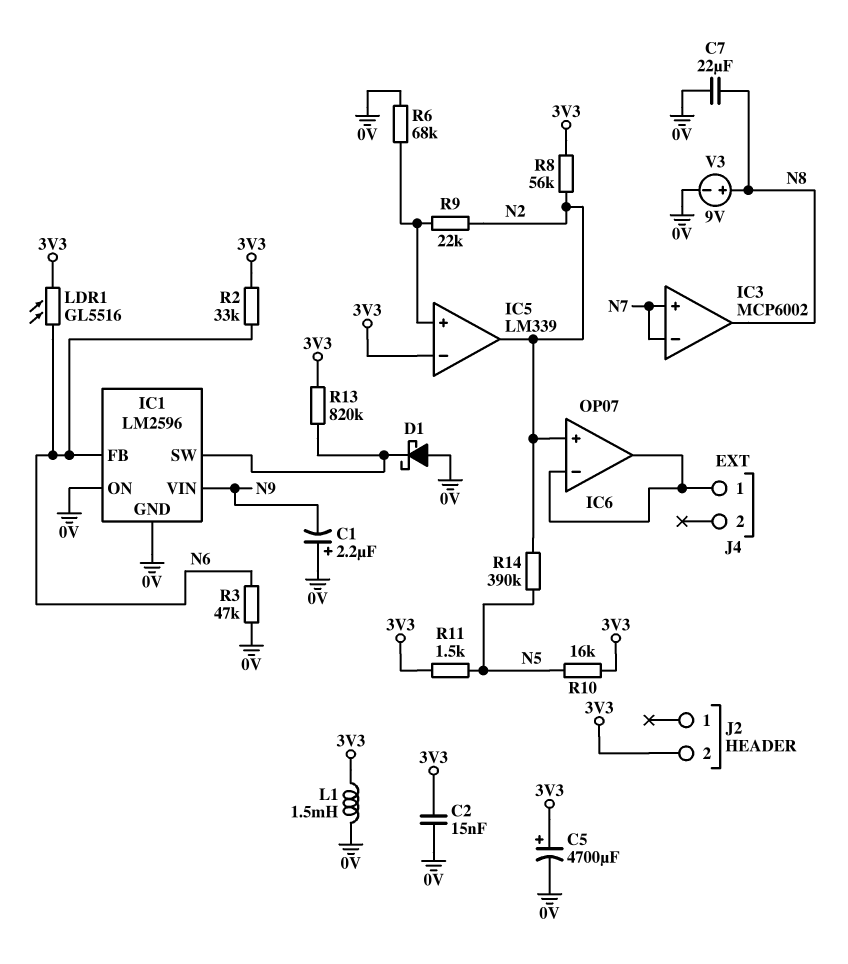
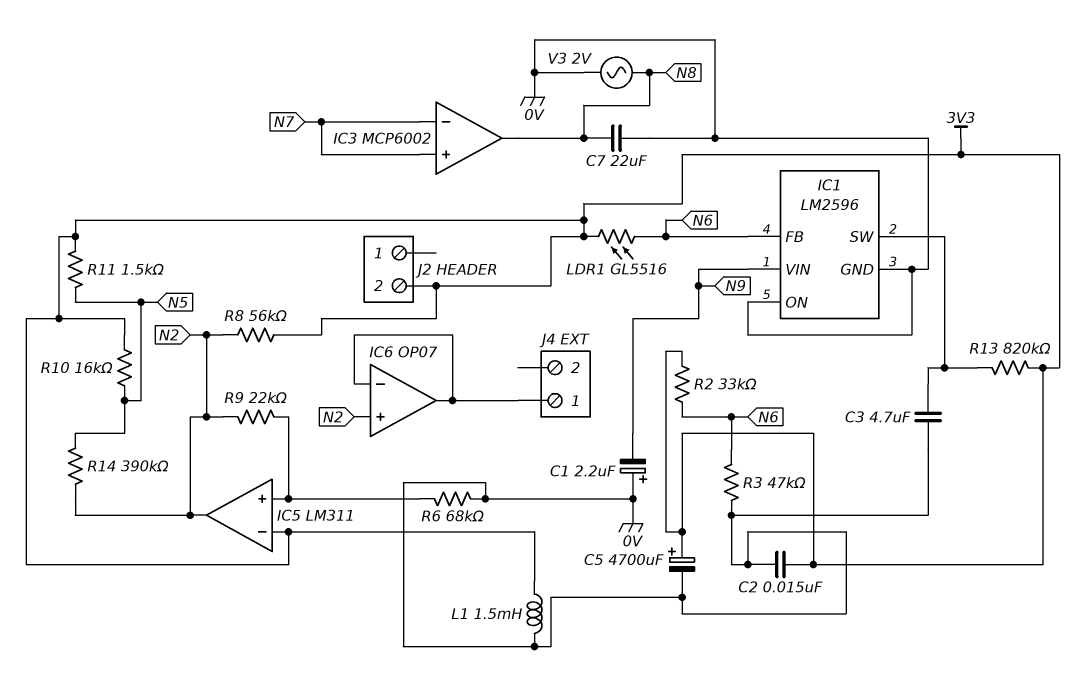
C3: none -> 4.7uF (0V, IC1/SW)
D1: schottky (A 0V, K IC1/SW) -> none
IC5: LM339 -> LM311
V3: 9V (plus N8, minus 0V) -> AC 2V (0V, N8)

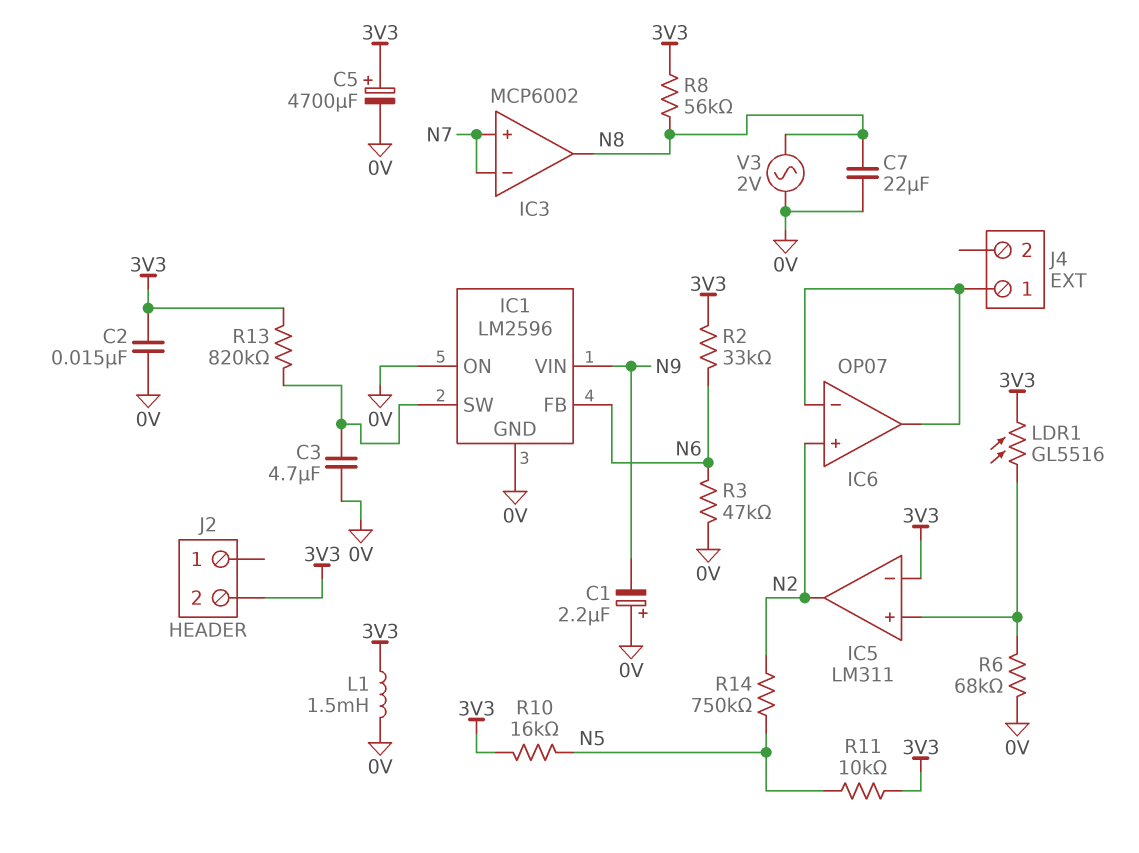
LDR1: GL5516 (3V3, N6) -> GL5516 (3V3, IC5/in+)
R8: 56k (3V3, N2) -> 56k (3V3, N8)
R9: 22k (IC5/in+, N2) -> none
R11: 1.5k (3V3, N5) -> 10k (3V3, N5)
R14: 390k (N2, N5) -> 750k (N2, N5)

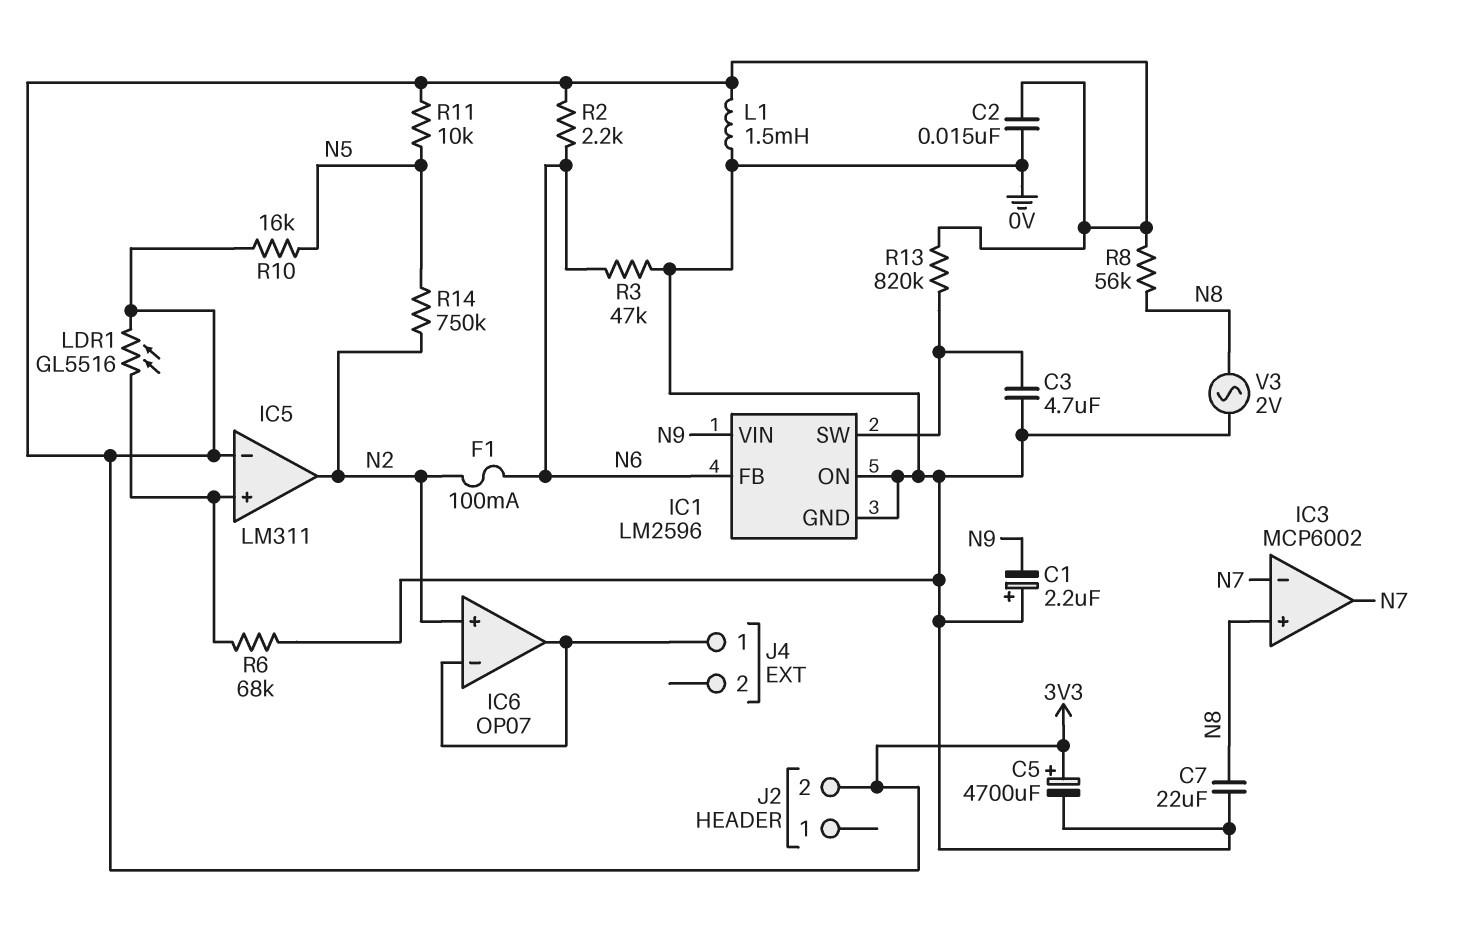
F1: none -> 100mA (N2, N6)
IC3 pin in+: N7 -> N8
IC3 pin out: N8 -> N7
R2: 33k (3V3, N6) -> 2.2k (3V3, N6)

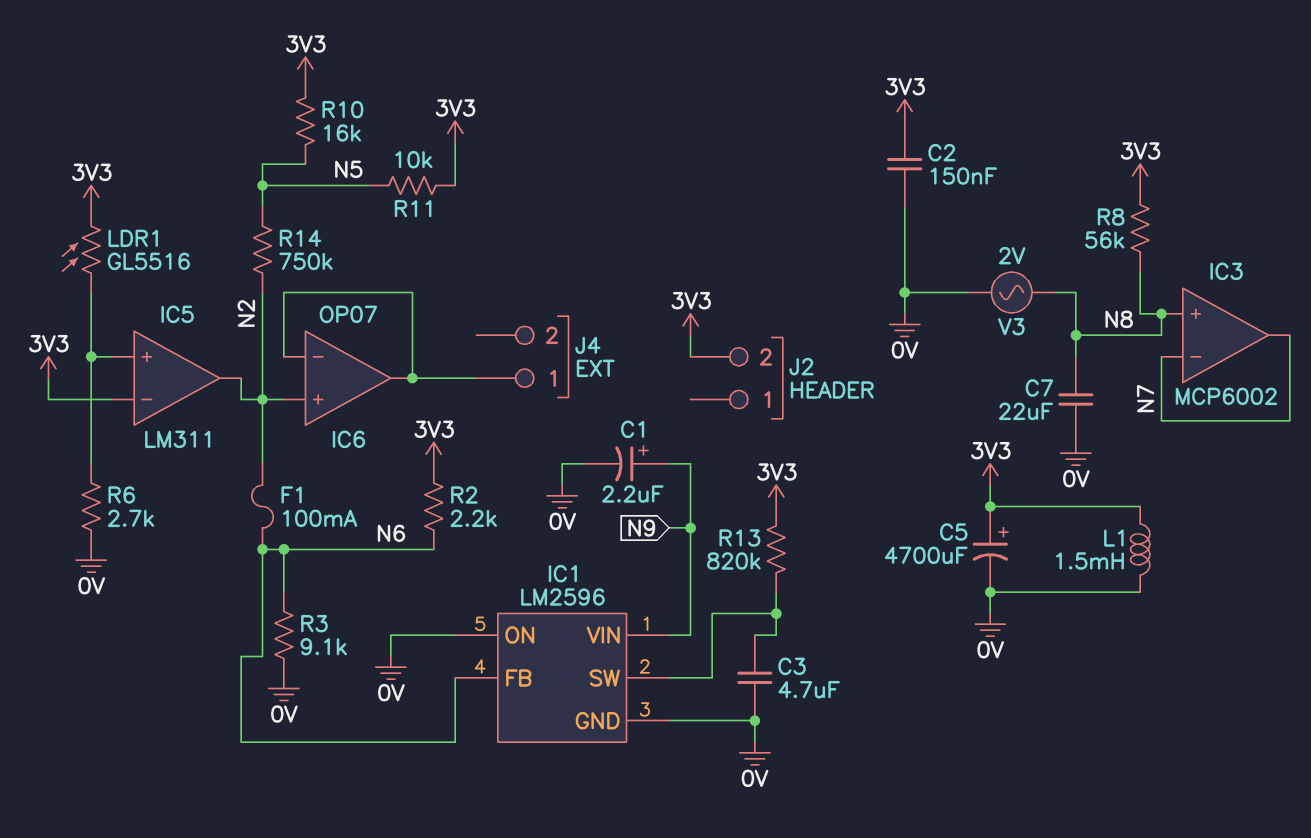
C1: 2.2uF (plus 0V, minus N9) -> 2.2uF (plus N9, minus 0V)
C2: 15nF (0V, 3V3) -> 150nF (0V, 3V3)
R3: 47k (0V, N6) -> 9.1k (0V, N6)
R6: 68k (0V, IC5/in+) -> 2.7k (0V, IC5/in+)

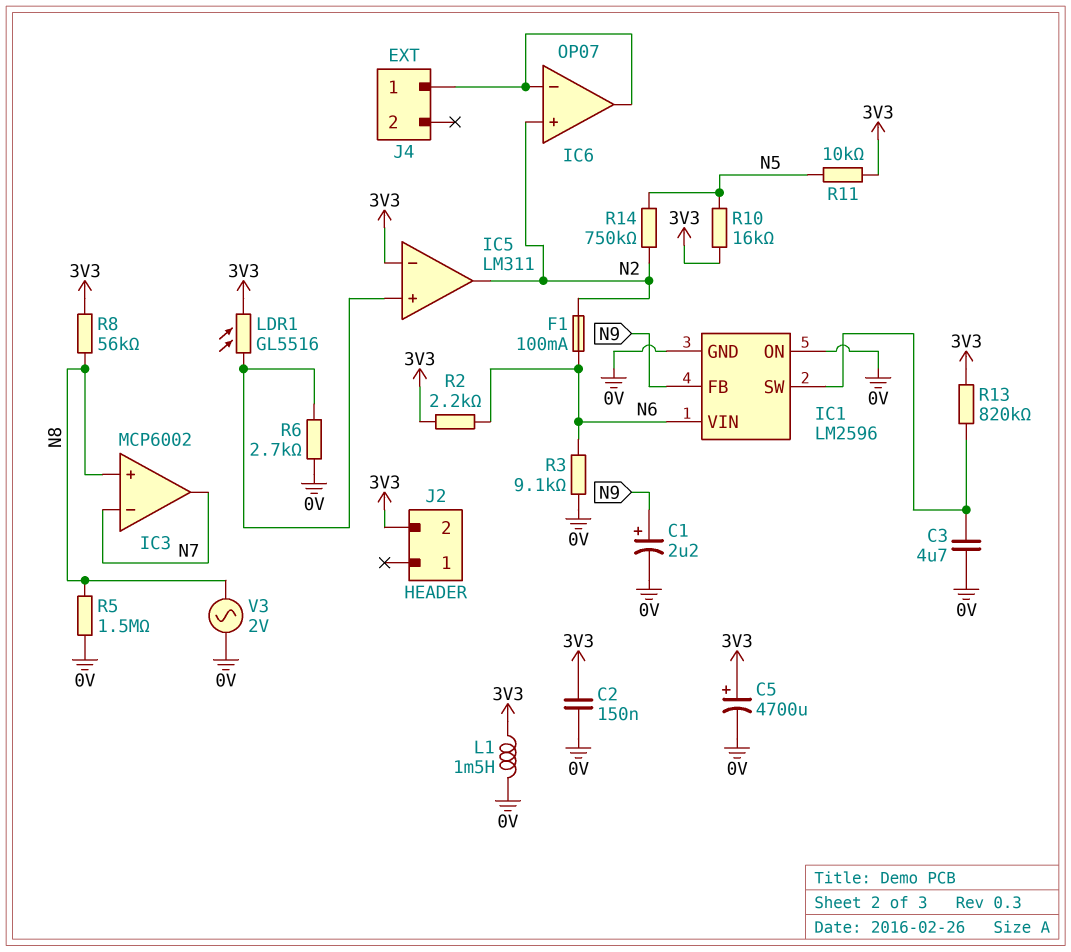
C7: 22uF (0V, N8) -> none
IC1 pin FB: N6 -> N9
IC1 pin VIN: N9 -> N6
R5: none -> 1.5M (0V, N8)

